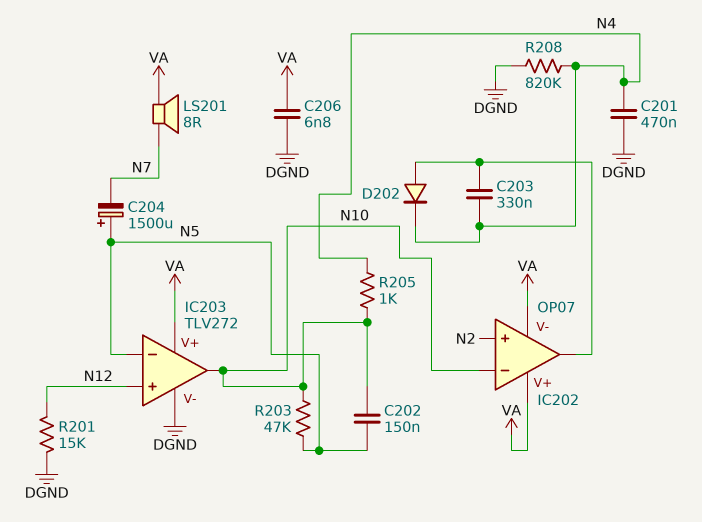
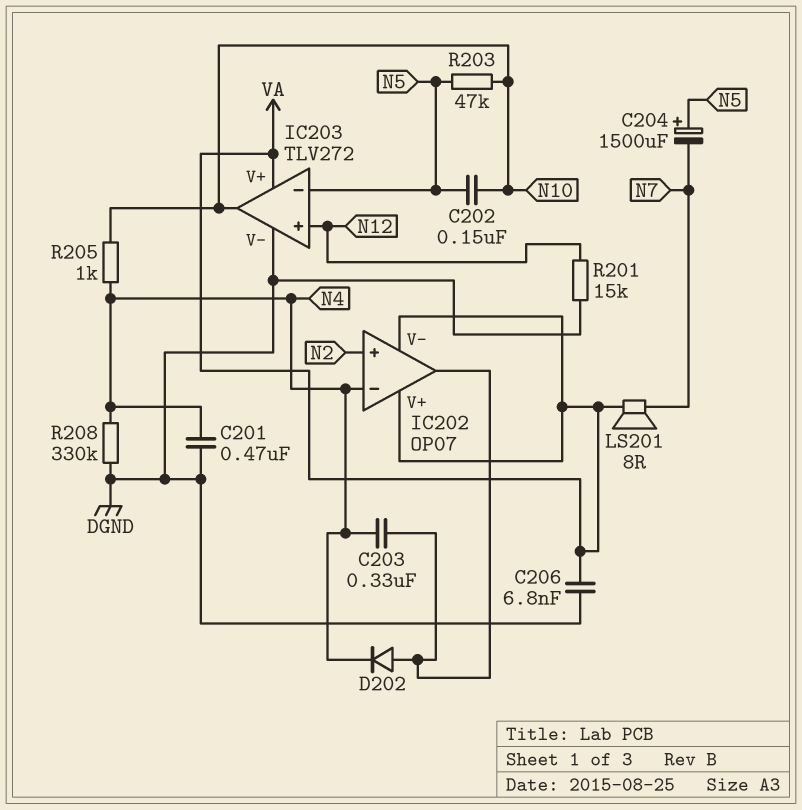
IC202 pin in-: N10 -> N4
R208: 820k (DGND, N4) -> 330k (DGND, N4)

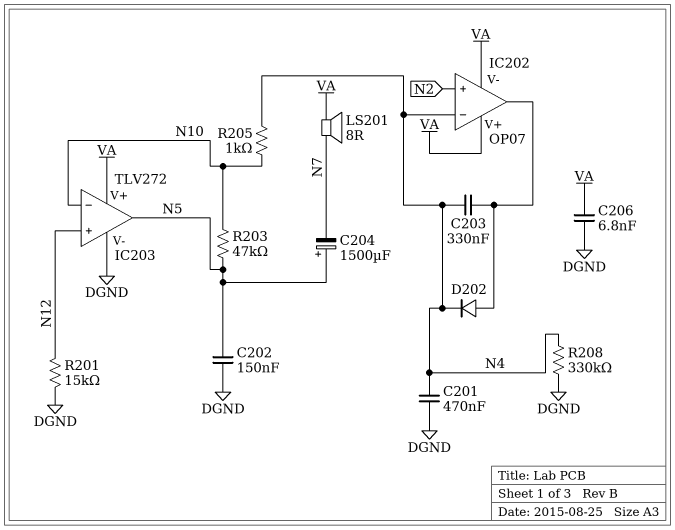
C202: 150nF (N5, N10) -> 150nF (DGND, N5)
IC203 pin in-: N5 -> N10
IC203 pin out: N10 -> N5

